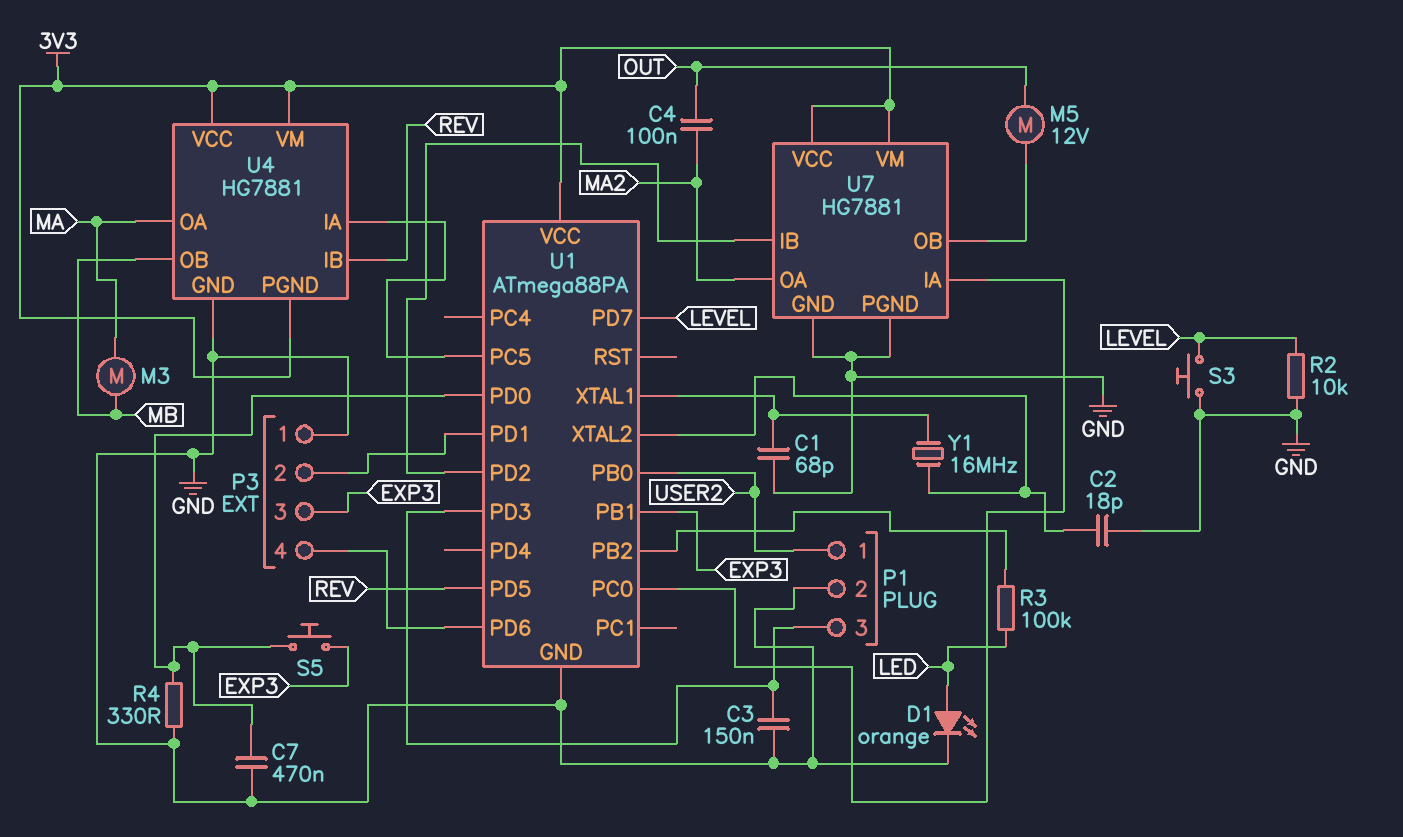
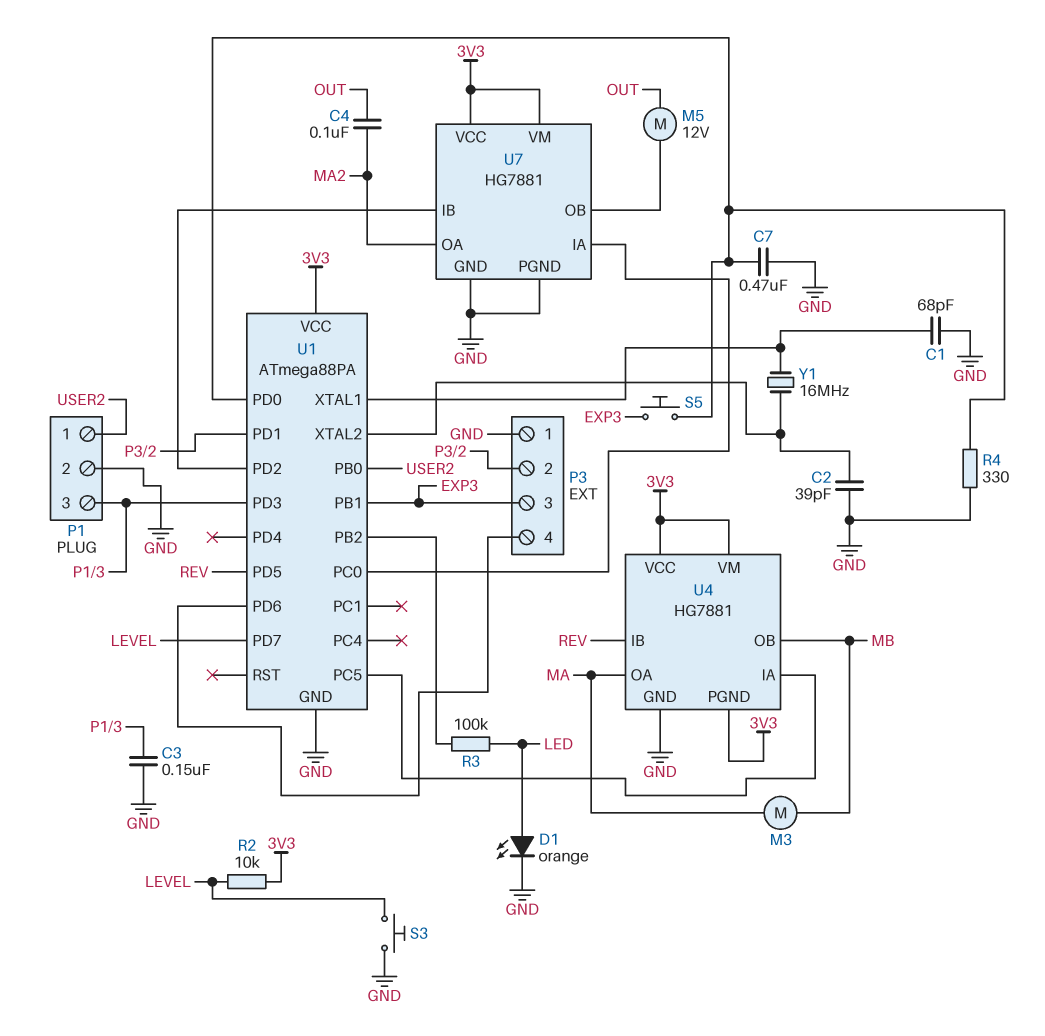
C2: 18pF (GND, U1/XTAL2) -> 39pF (GND, U1/XTAL2)
R2: 10k (GND, LEVEL) -> 10k (3V3, LEVEL)

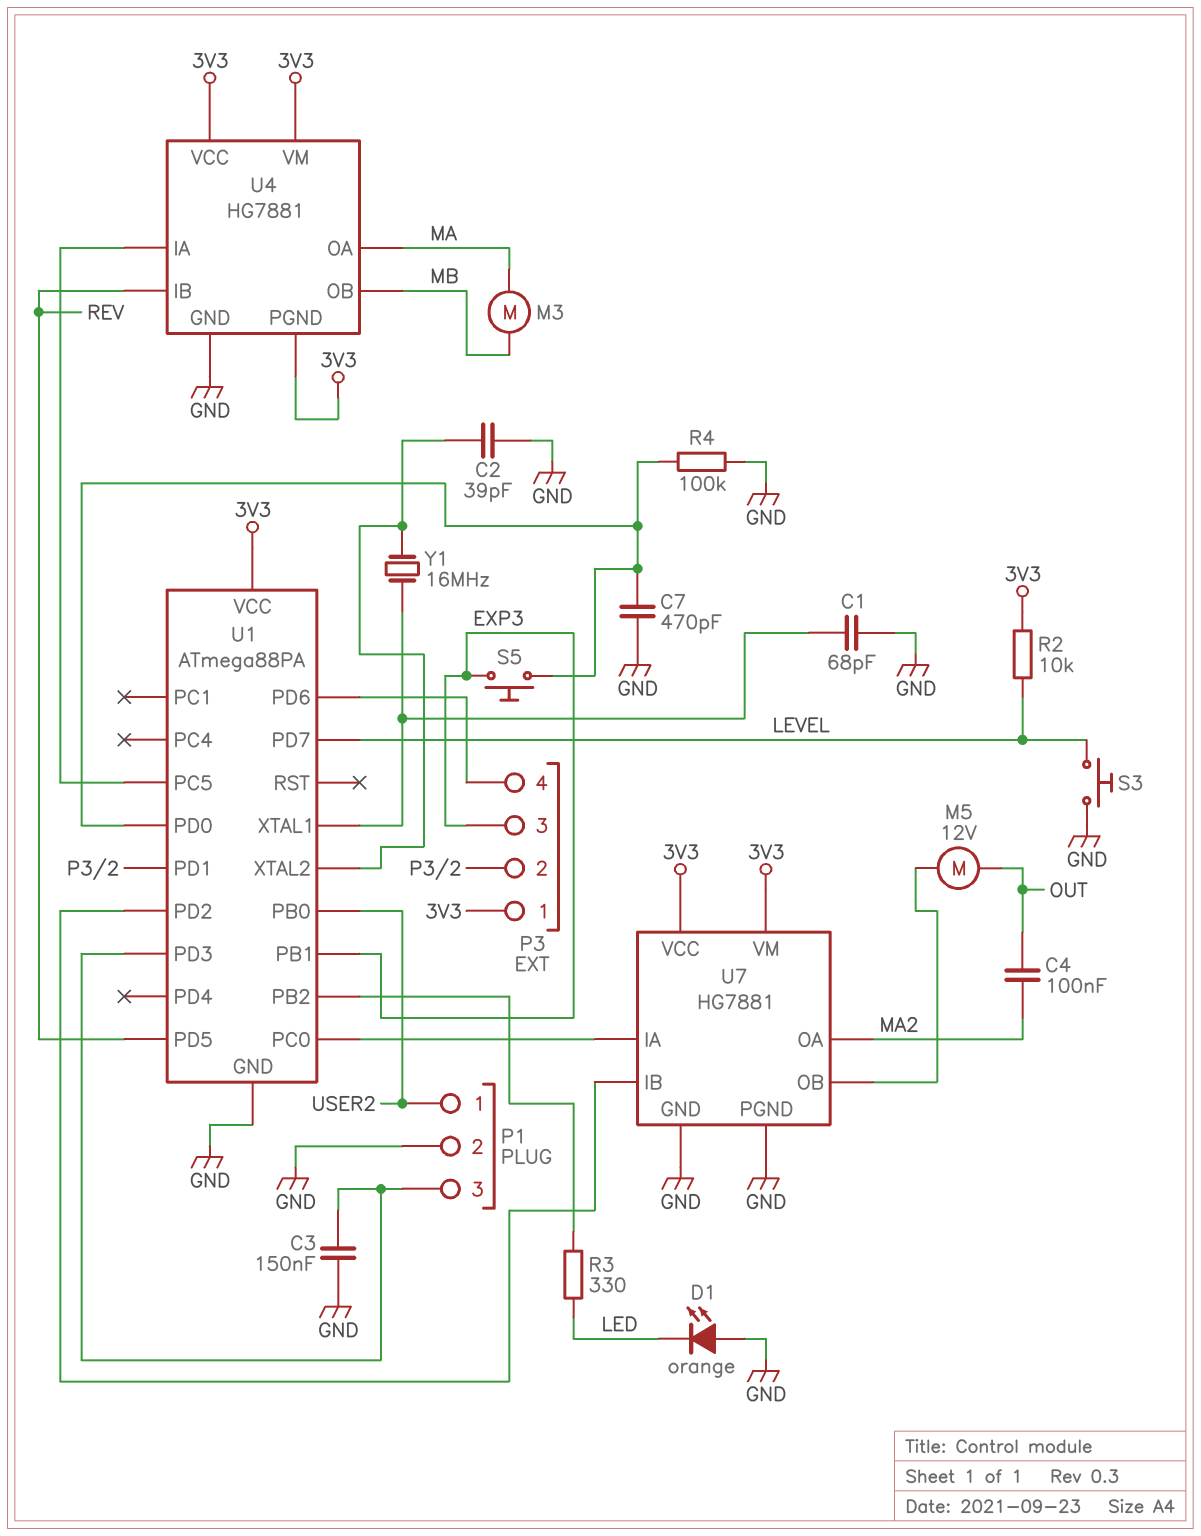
C7: 470nF (GND, U1/PD0) -> 470pF (GND, U1/PD0)
D1: LED orange (A LED, K GND) -> LED orange (A GND, K LED)
P3 pin 1: GND -> 3V3
R3: 100k (LED, U1/PB2) -> 330 (LED, U1/PB2)
R4: 330 (GND, U1/PD0) -> 100k (GND, U1/PD0)

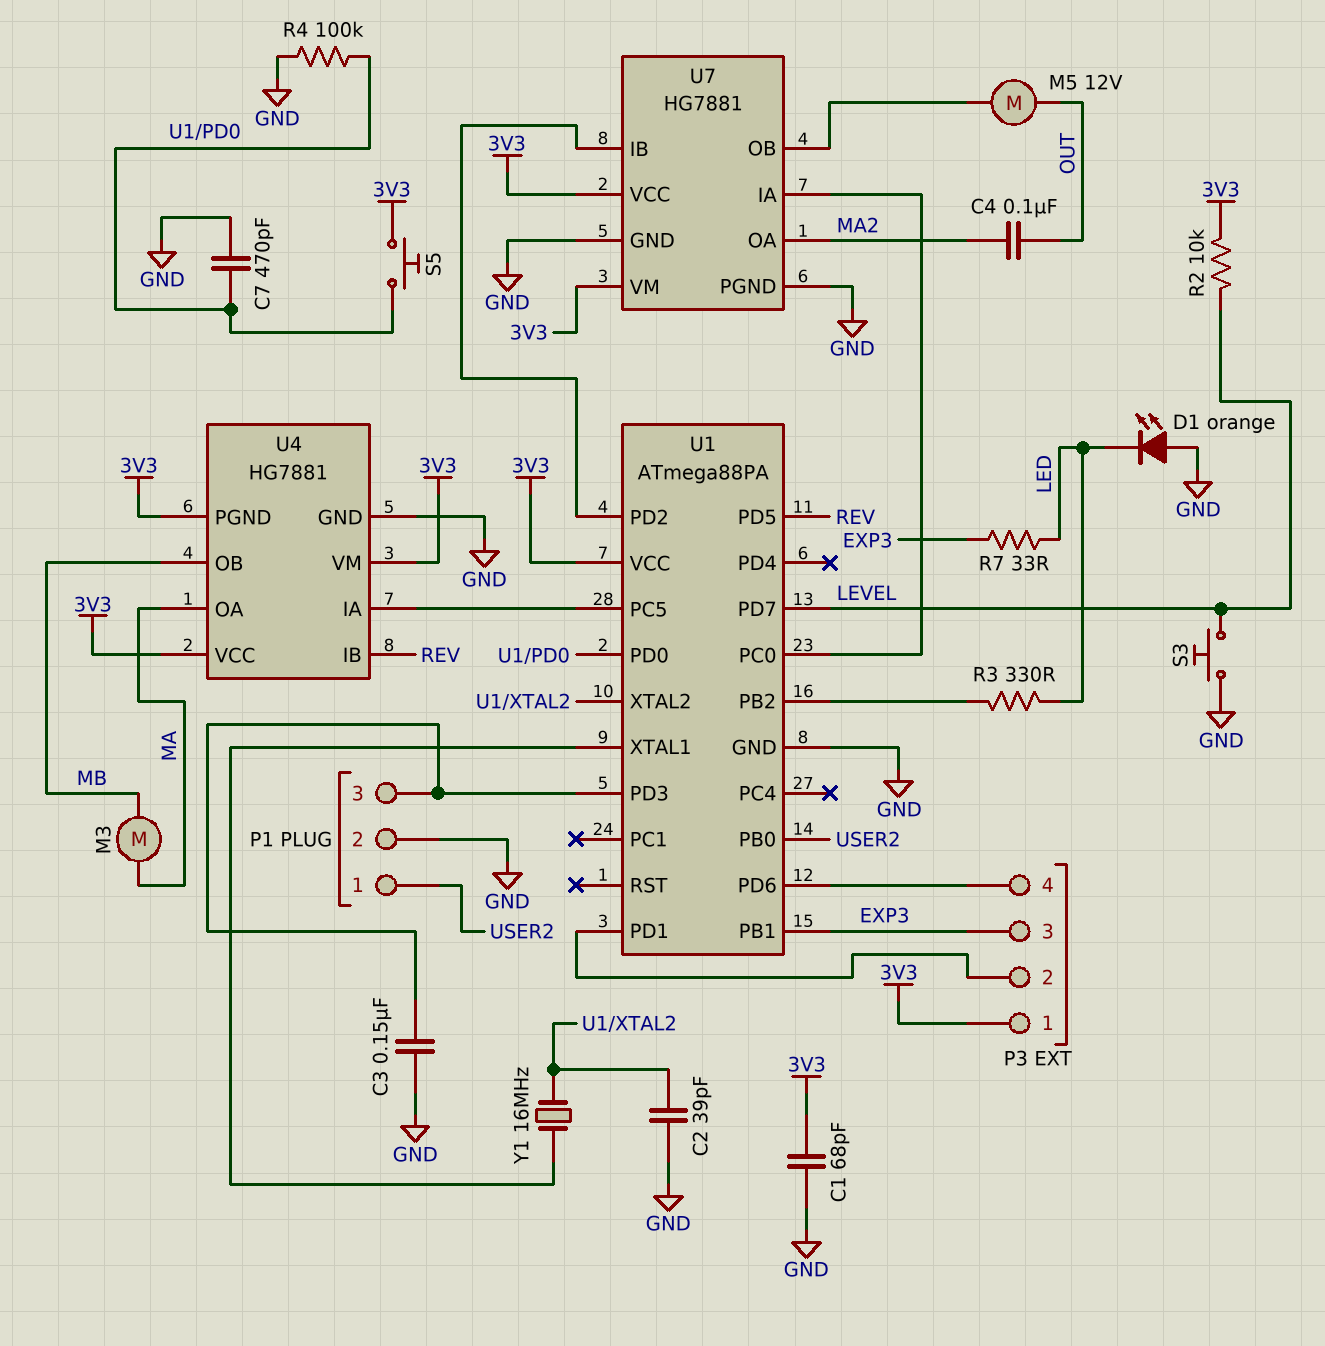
C1: 68pF (GND, U1/XTAL1) -> 68pF (3V3, GND)
R7: none -> 33 (EXP3, LED)
S5: button (EXP3, U1/PD0) -> button (3V3, U1/PD0)

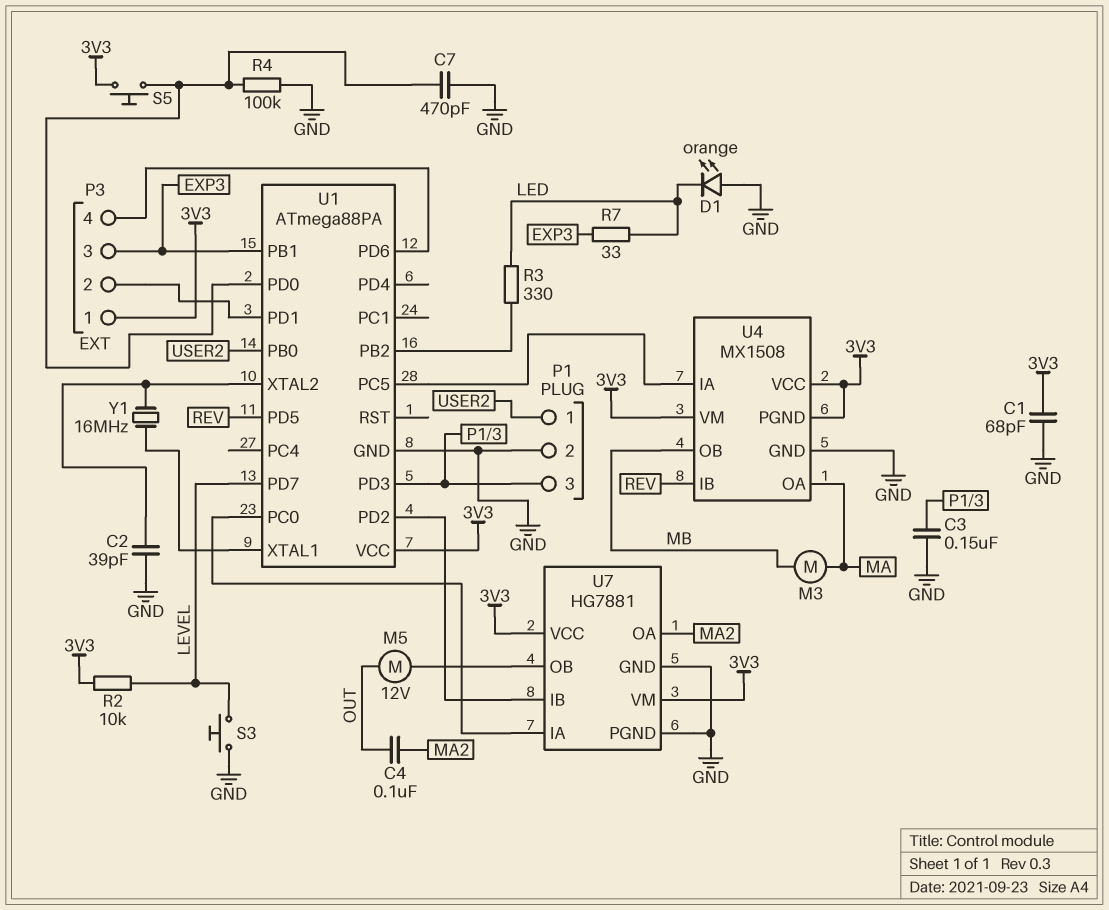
U4: HG7881 -> MX1508

